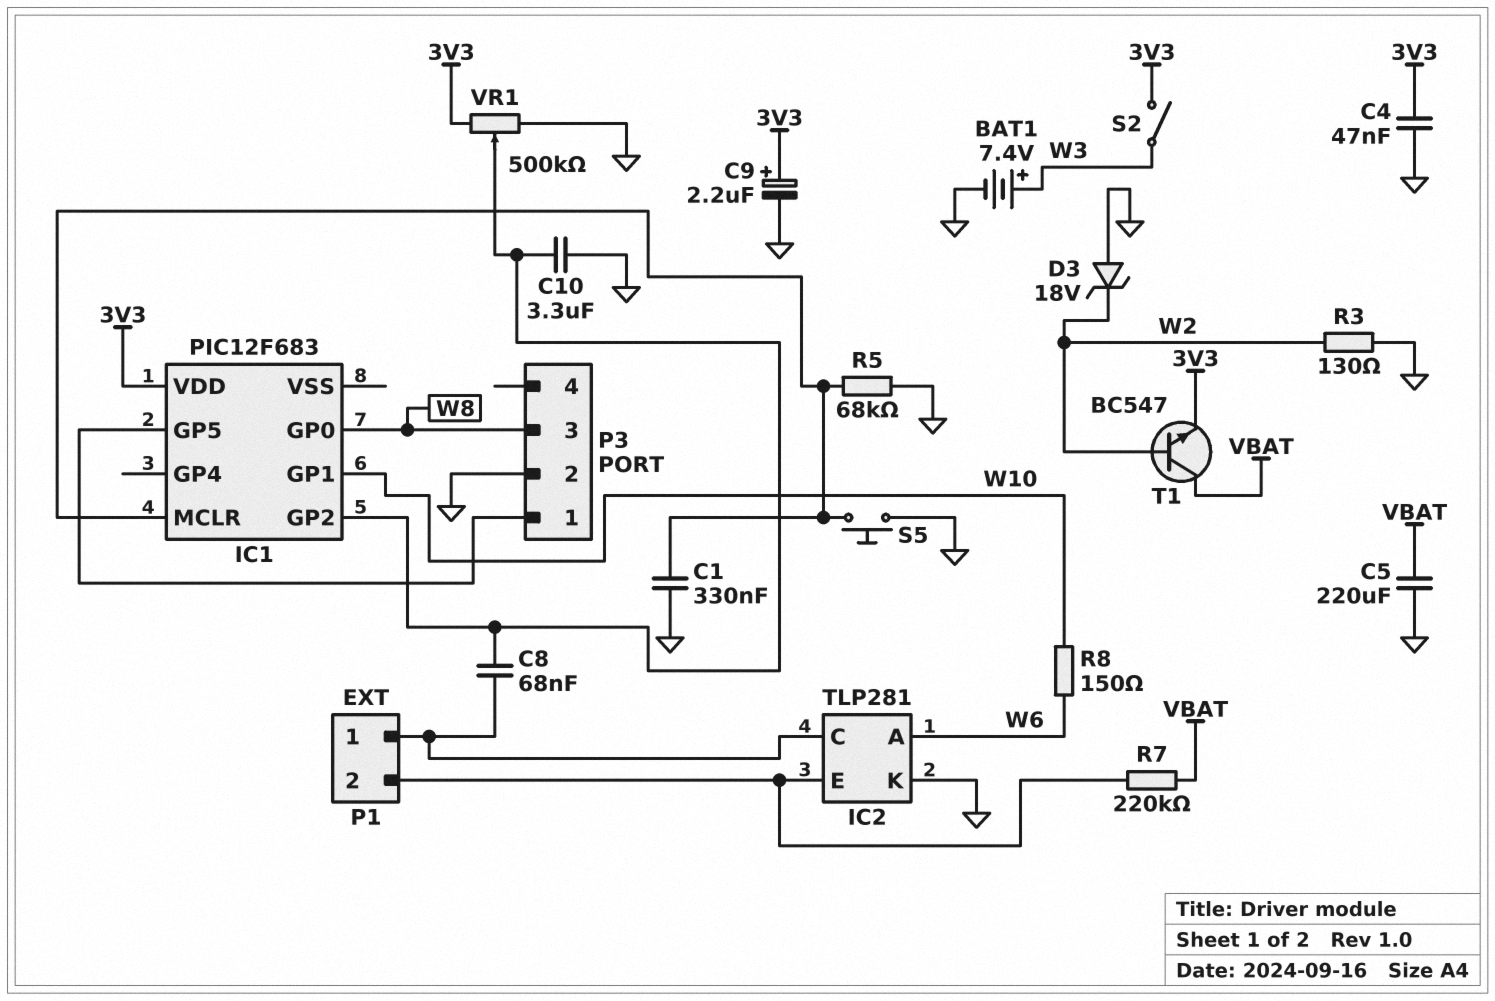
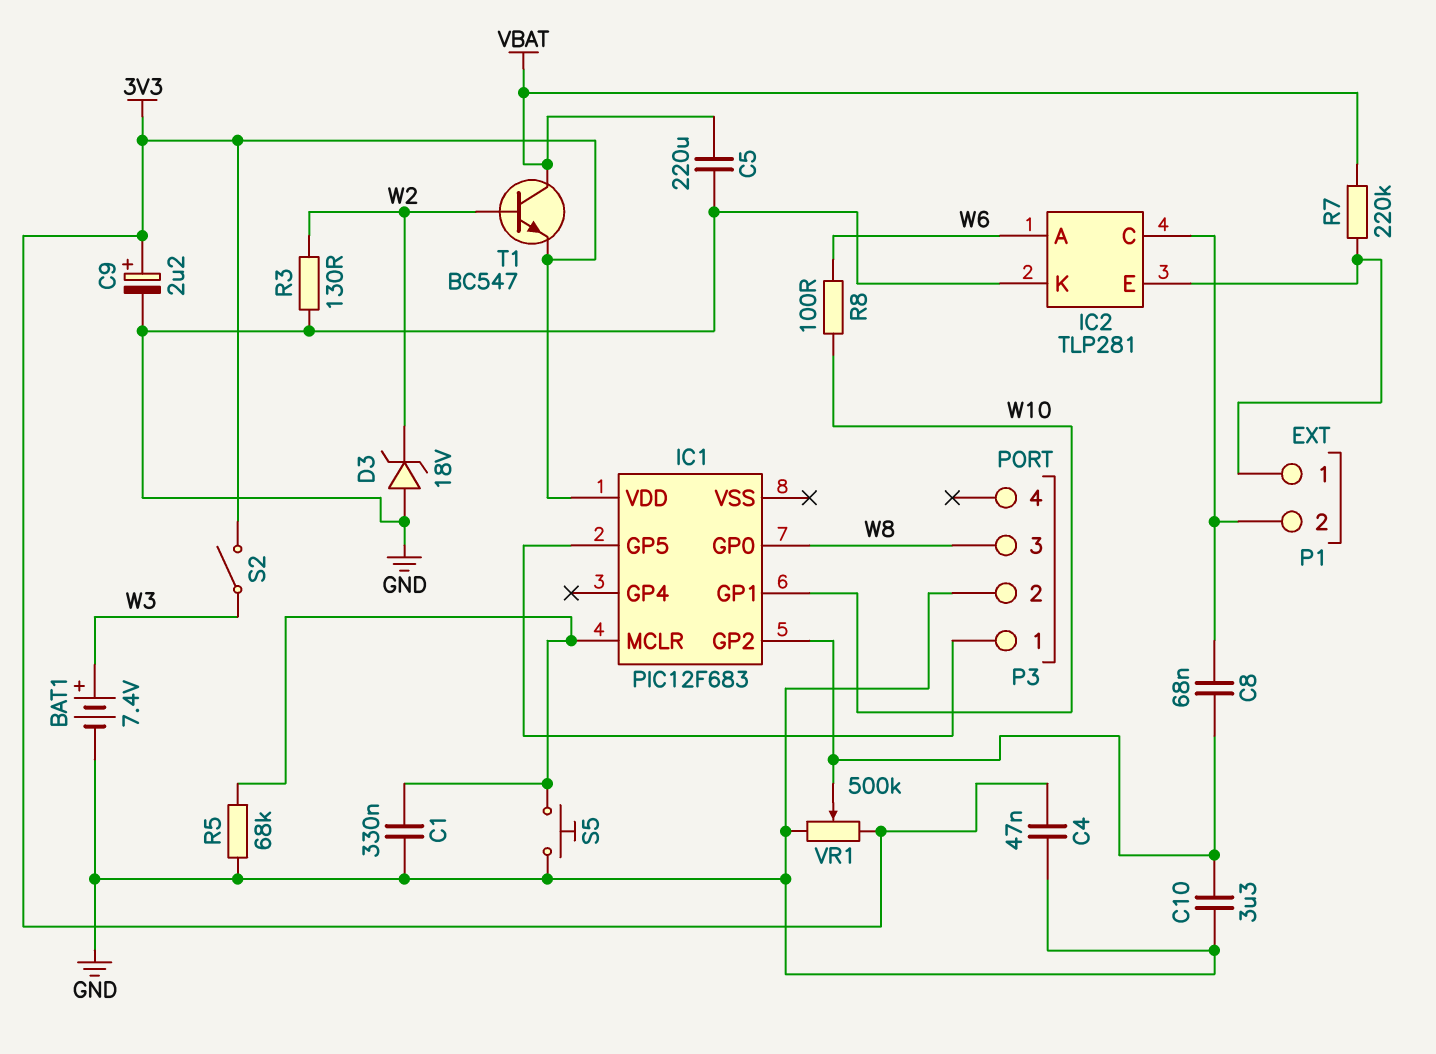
P1 pin 1: IC2/C -> IC2/E
P1 pin 2: IC2/E -> IC2/C
R8: 150 (W6, W10) -> 100 (W6, W10)

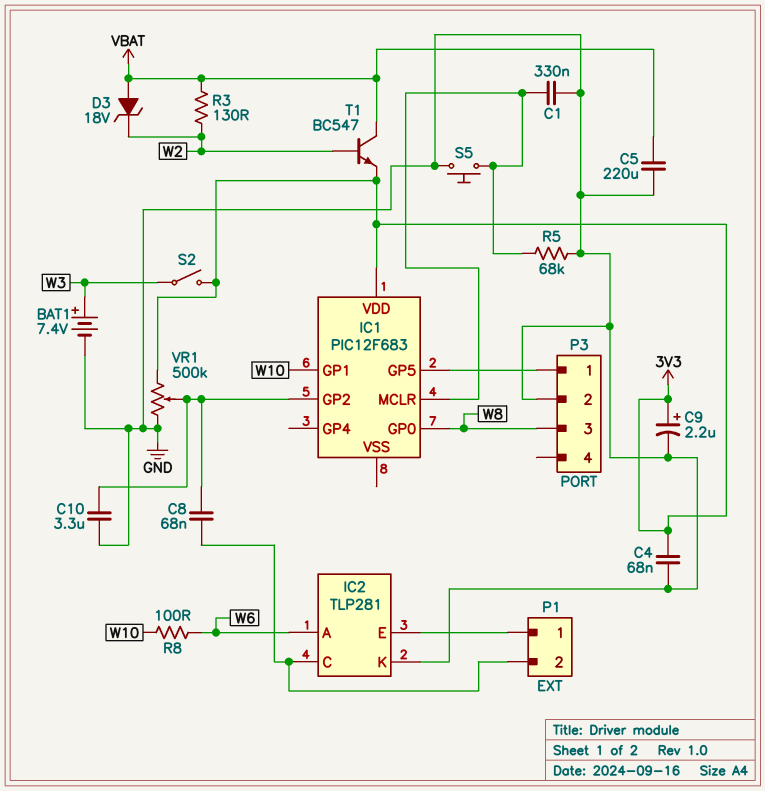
C4: 47nF (3V3, GND) -> 68nF (3V3, GND)
D3: zener 18V (A GND, K W2) -> zener 18V (A VBAT, K W2)
R3: 130 (GND, W2) -> 130 (VBAT, W2)
R7: 220k (IC2/E, VBAT) -> none

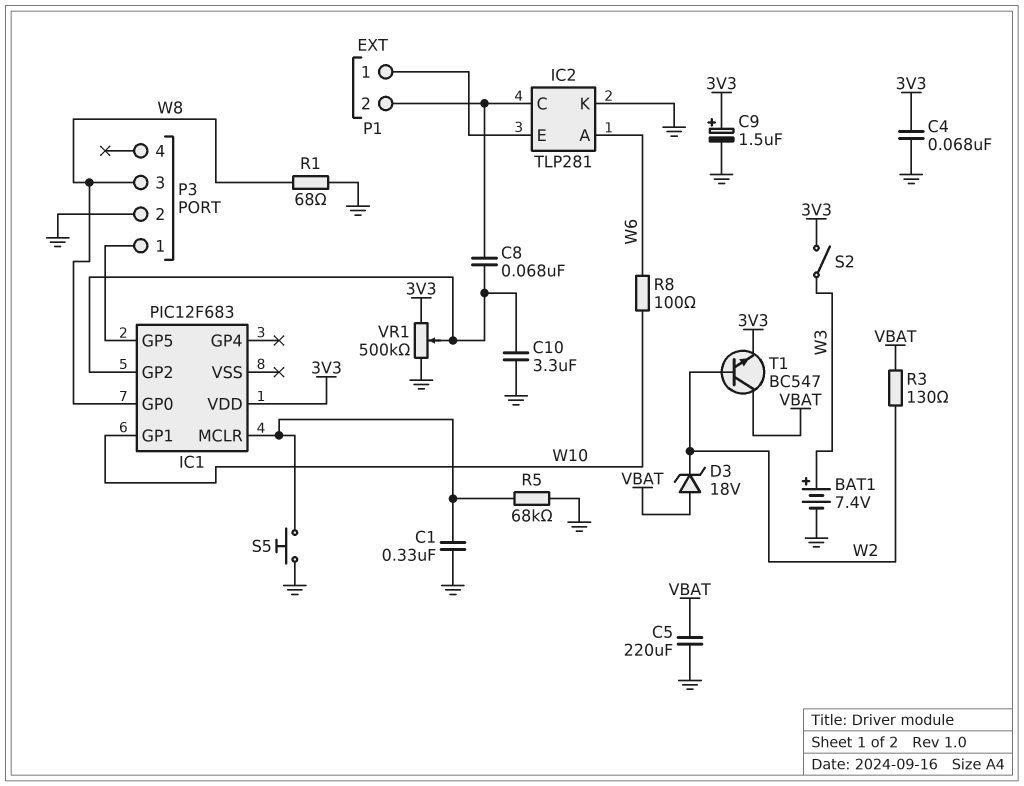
C9: 2.2uF (plus 3V3, minus GND) -> 1.5uF (plus 3V3, minus GND)
R1: none -> 68 (GND, W8)

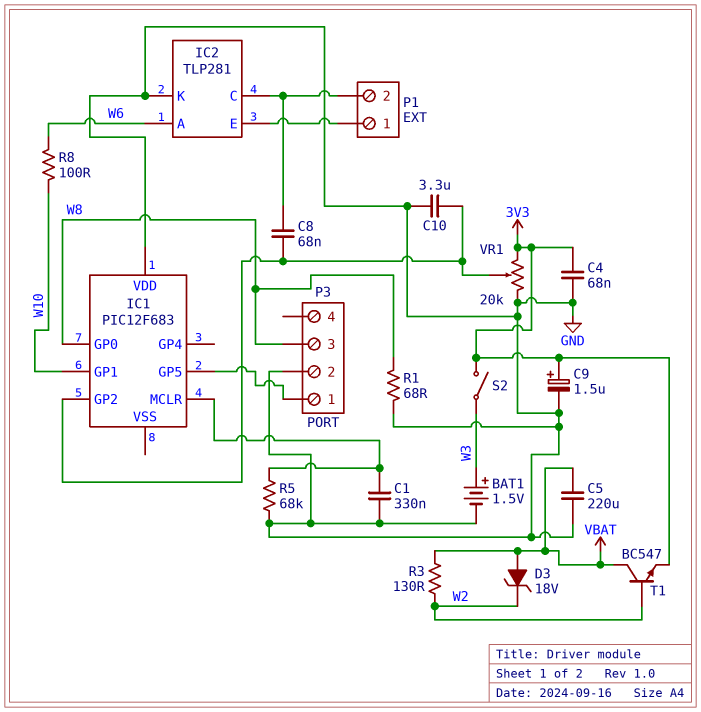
BAT1: 7.4V (plus W3, minus GND) -> 1.5V (plus W3, minus GND)
IC1 pin VDD: 3V3 -> GND
S5: button (GND, IC1/MCLR) -> none
VR1: 500k (3V3, GND, wiper IC1/GP2) -> 20k (3V3, GND, wiper IC1/GP2)

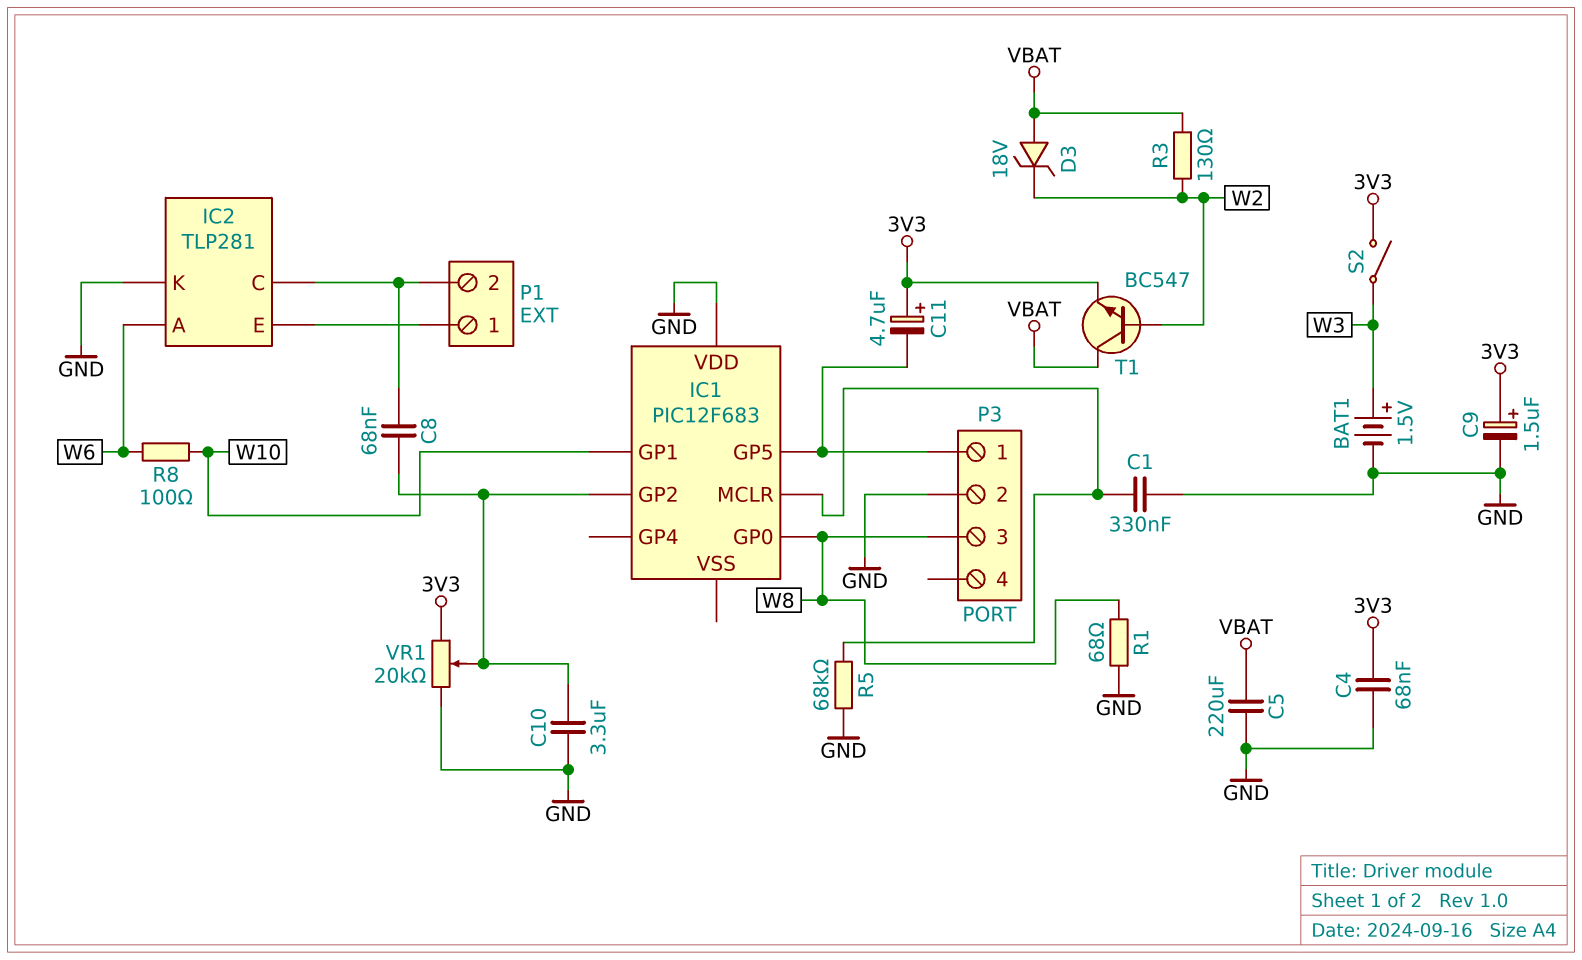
C11: none -> 4.7uF (plus 3V3, minus IC1/GP5)

